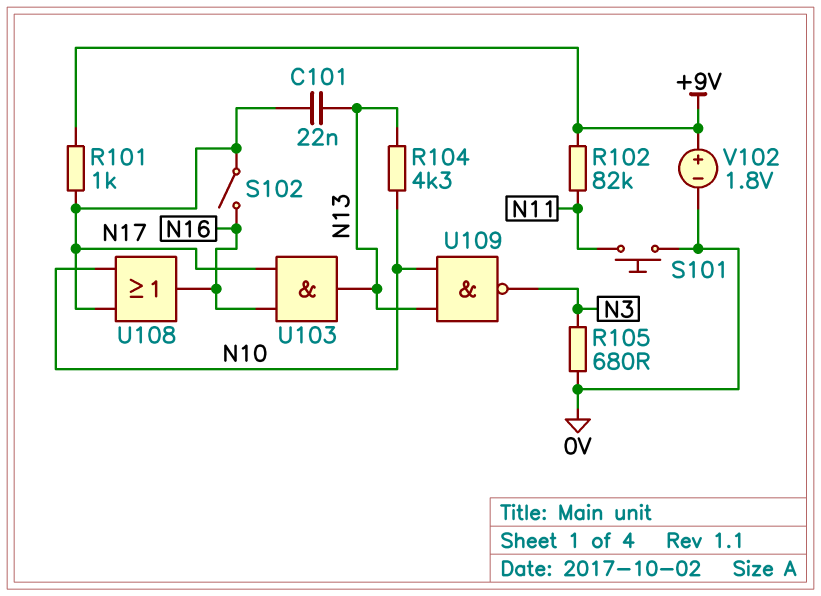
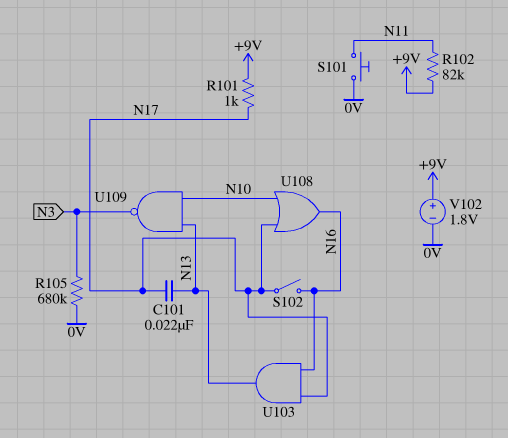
R104: 4.3k (N10, N13) -> none
R105: 680 (0V, N3) -> 680k (0V, N3)

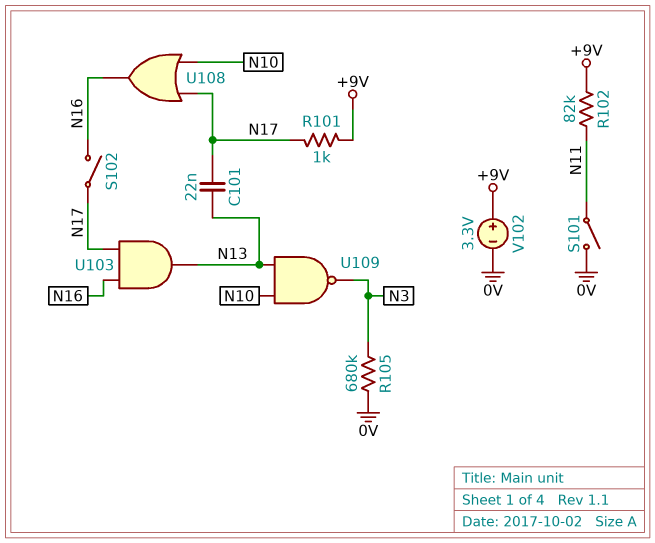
S101: button (0V, N11) -> switch (0V, N11)
V102: 1.8V (plus +9V, minus 0V) -> 3.3V (plus +9V, minus 0V)

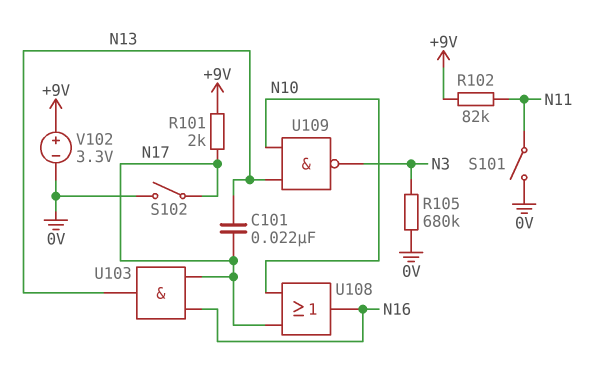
R101: 1k (+9V, N17) -> 2k (+9V, N17)
S102: switch (N16, N17) -> switch (0V, N17)

